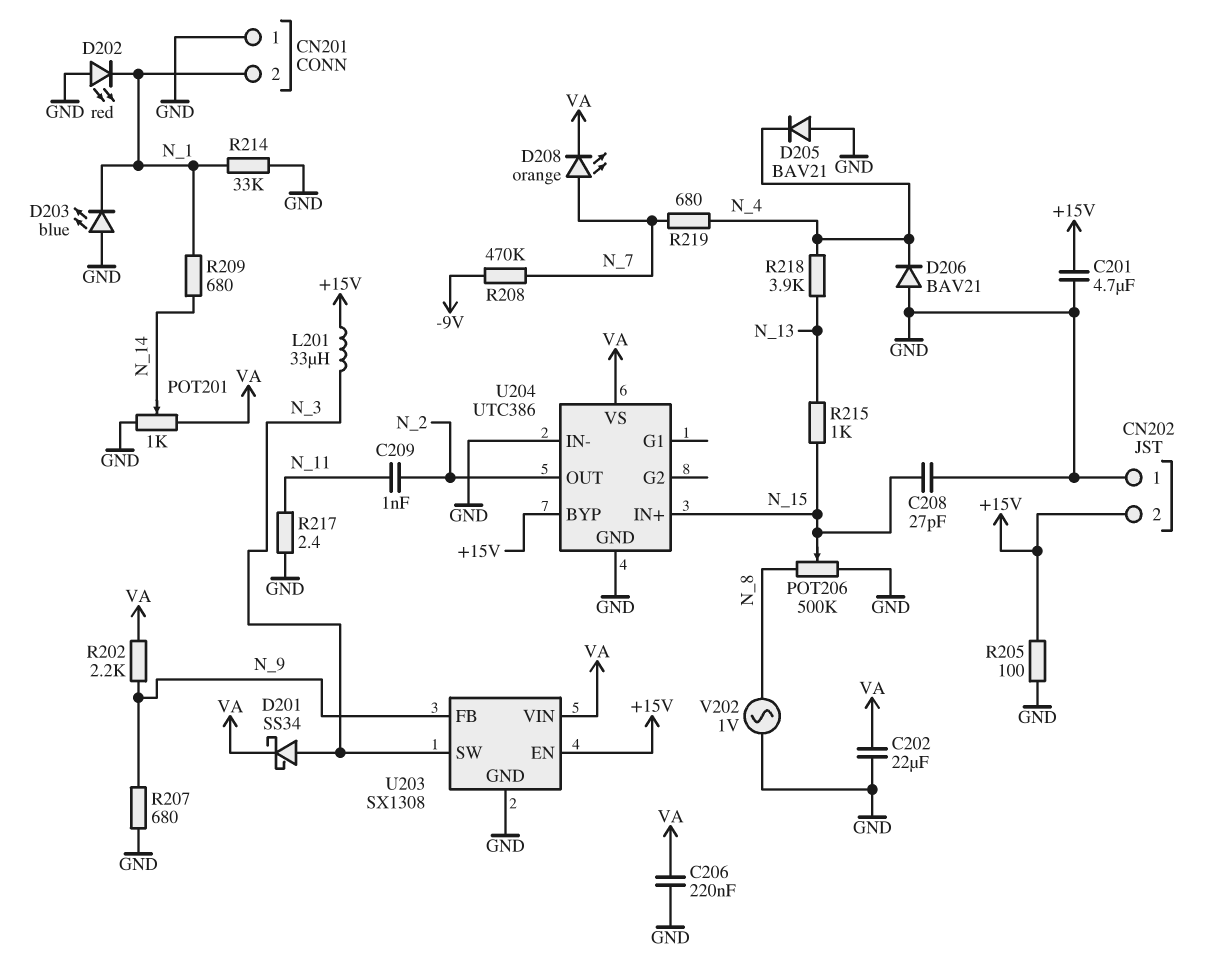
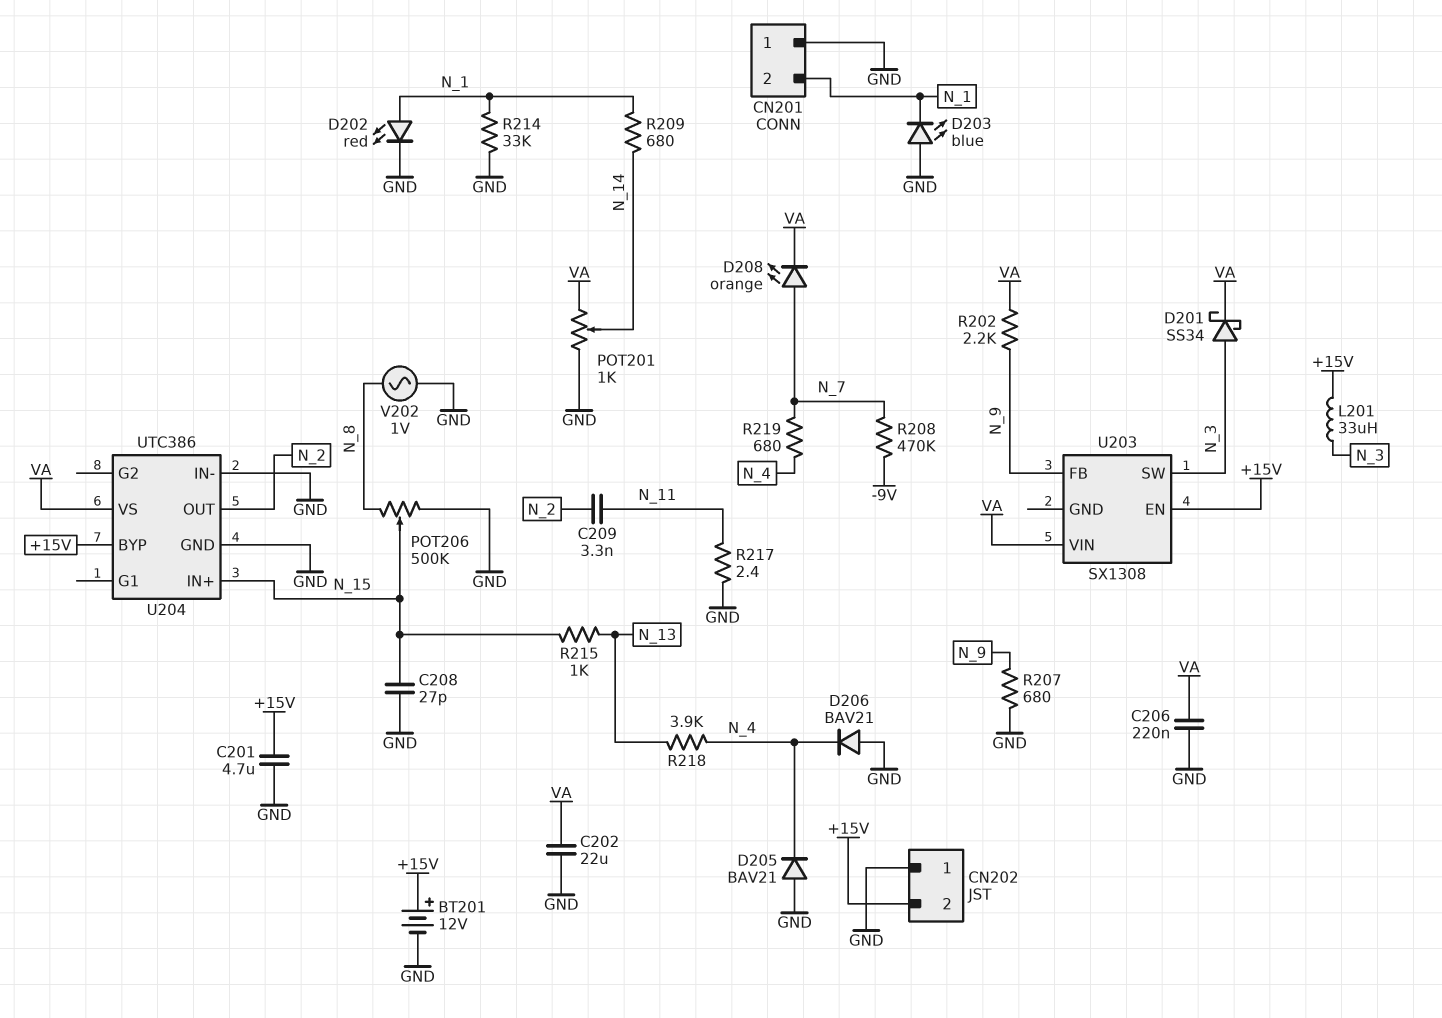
BT201: none -> 12V (plus +15V, minus GND)
C209: 1nF (N_2, N_11) -> 3.3nF (N_2, N_11)
D202: LED red (A GND, K N_1) -> LED red (A N_1, K GND)
R205: 100 (+15V, GND) -> none
U203 pin GND: GND -> none

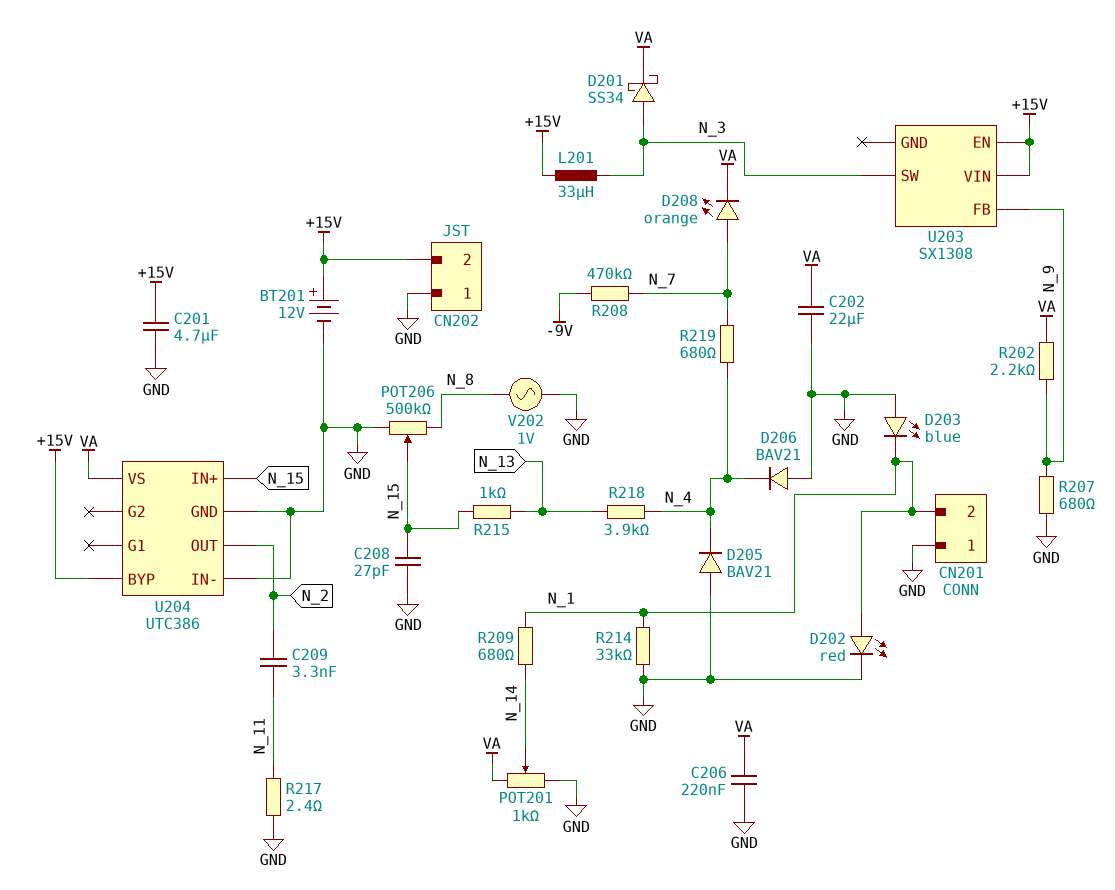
U203 pin VIN: VA -> +15V

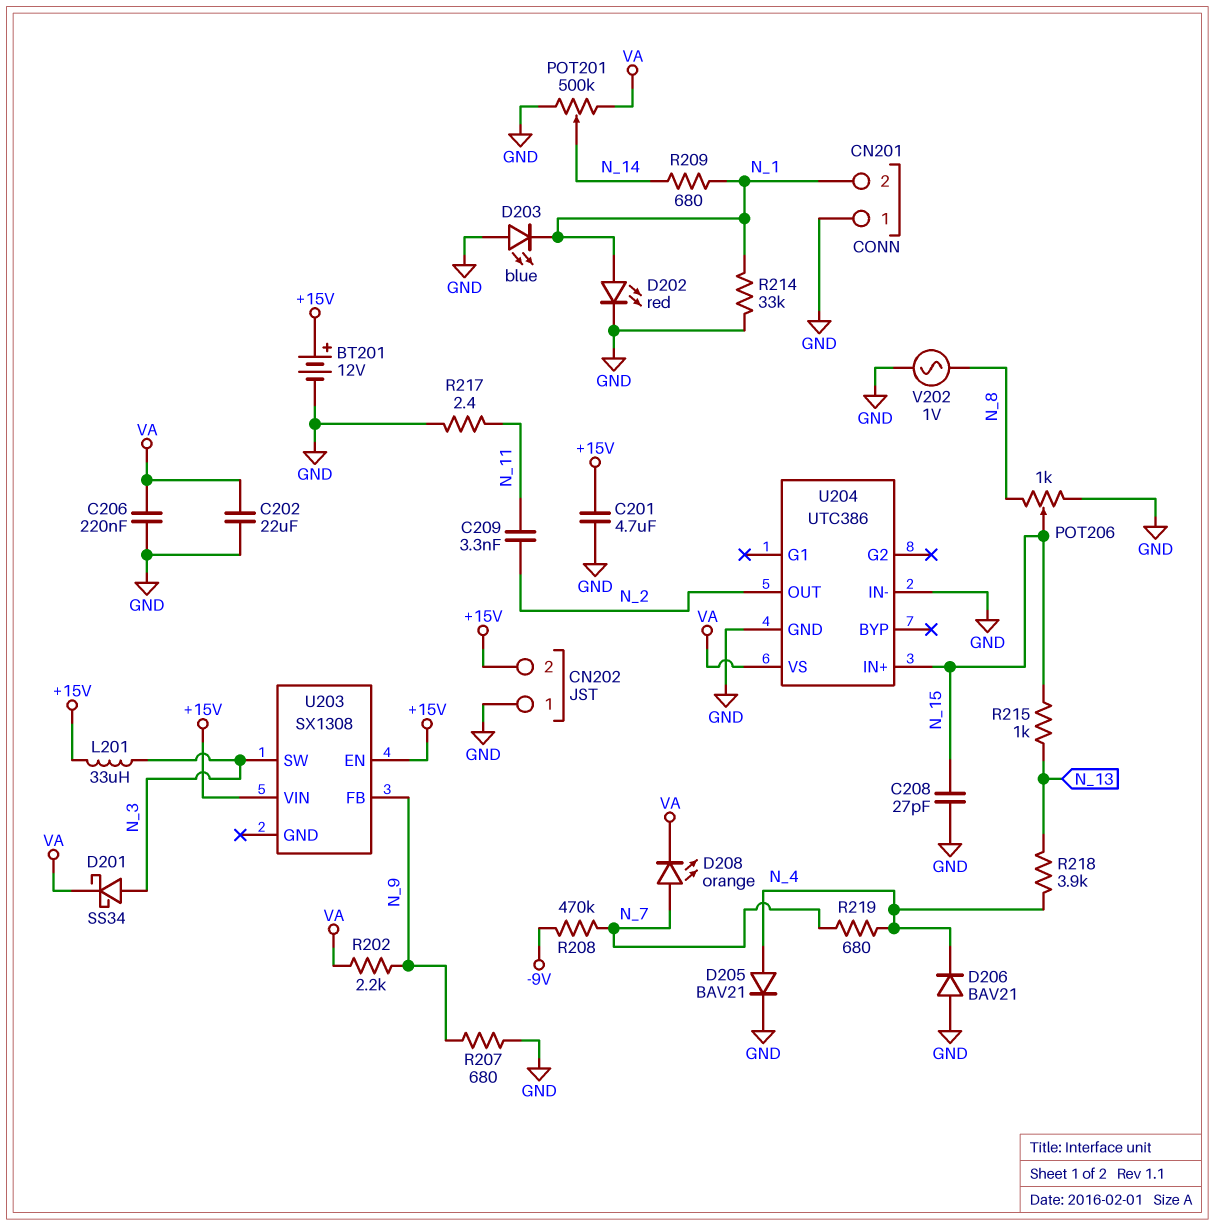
D205: diode BAV21 (A GND, K N_4) -> diode BAV21 (A N_4, K GND)
POT201: 1k (GND, VA, wiper N_14) -> 500k (GND, VA, wiper N_14)
POT206: 500k (GND, N_8, wiper N_15) -> 1k (GND, N_8, wiper N_15)
U204 pin BYP: +15V -> none

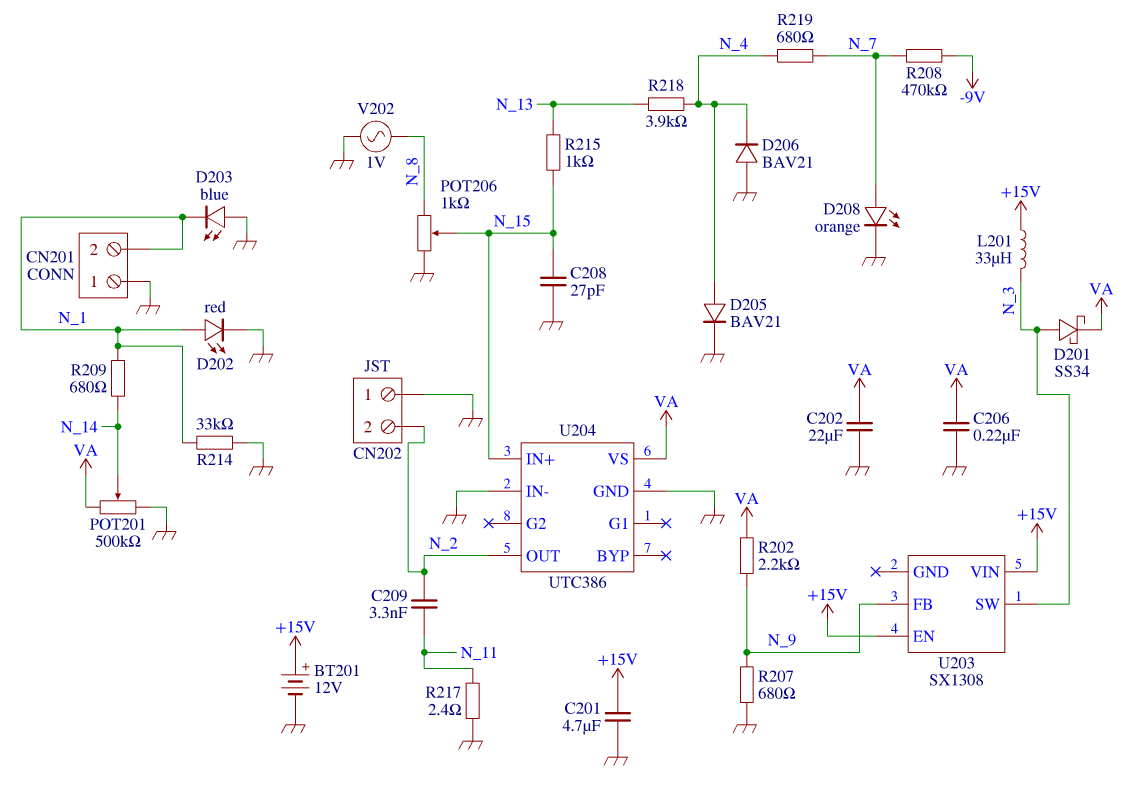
CN202 pin 2: +15V -> N_2
D208: LED orange (A N_7, K VA) -> LED orange (A N_7, K GND)

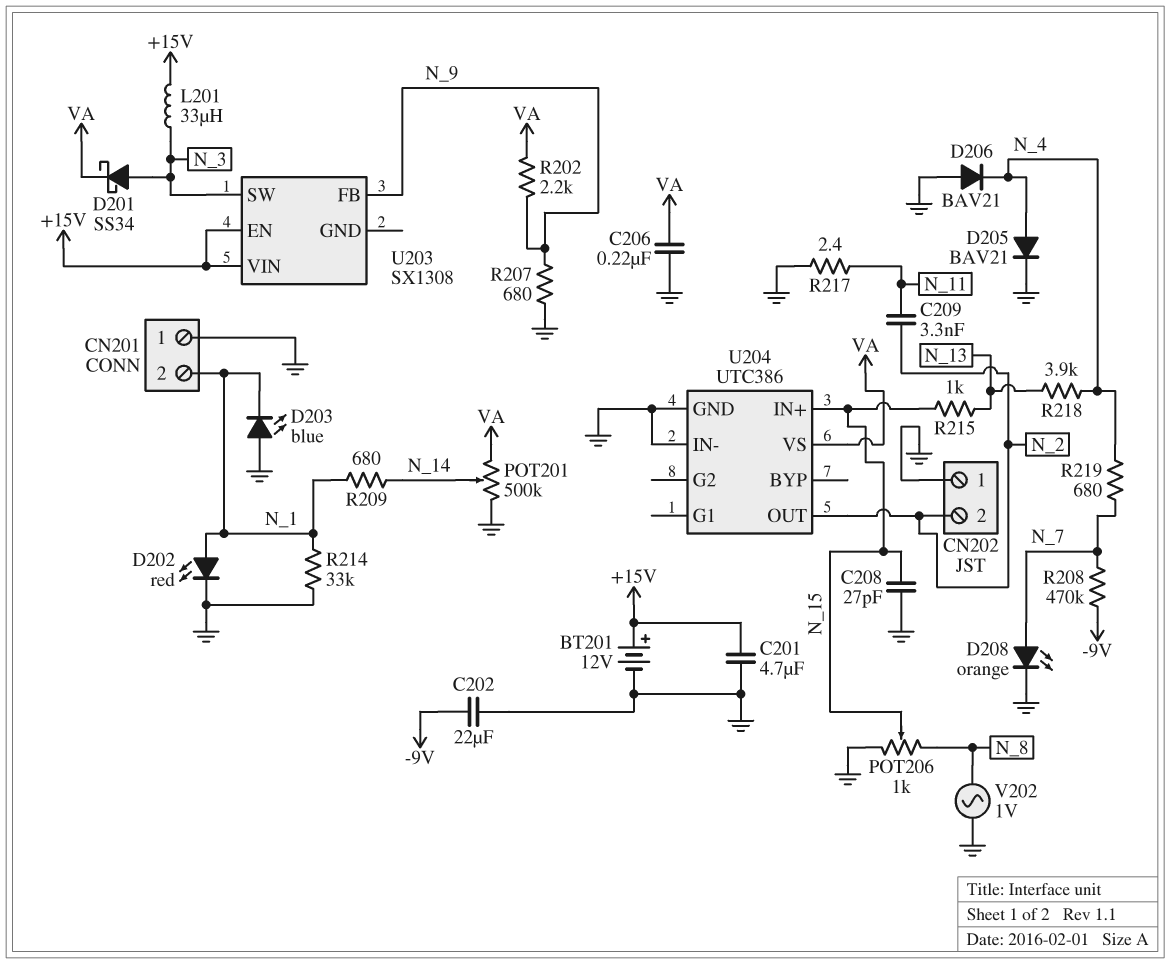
C202: 22uF (GND, VA) -> 22uF (-9V, GND)

